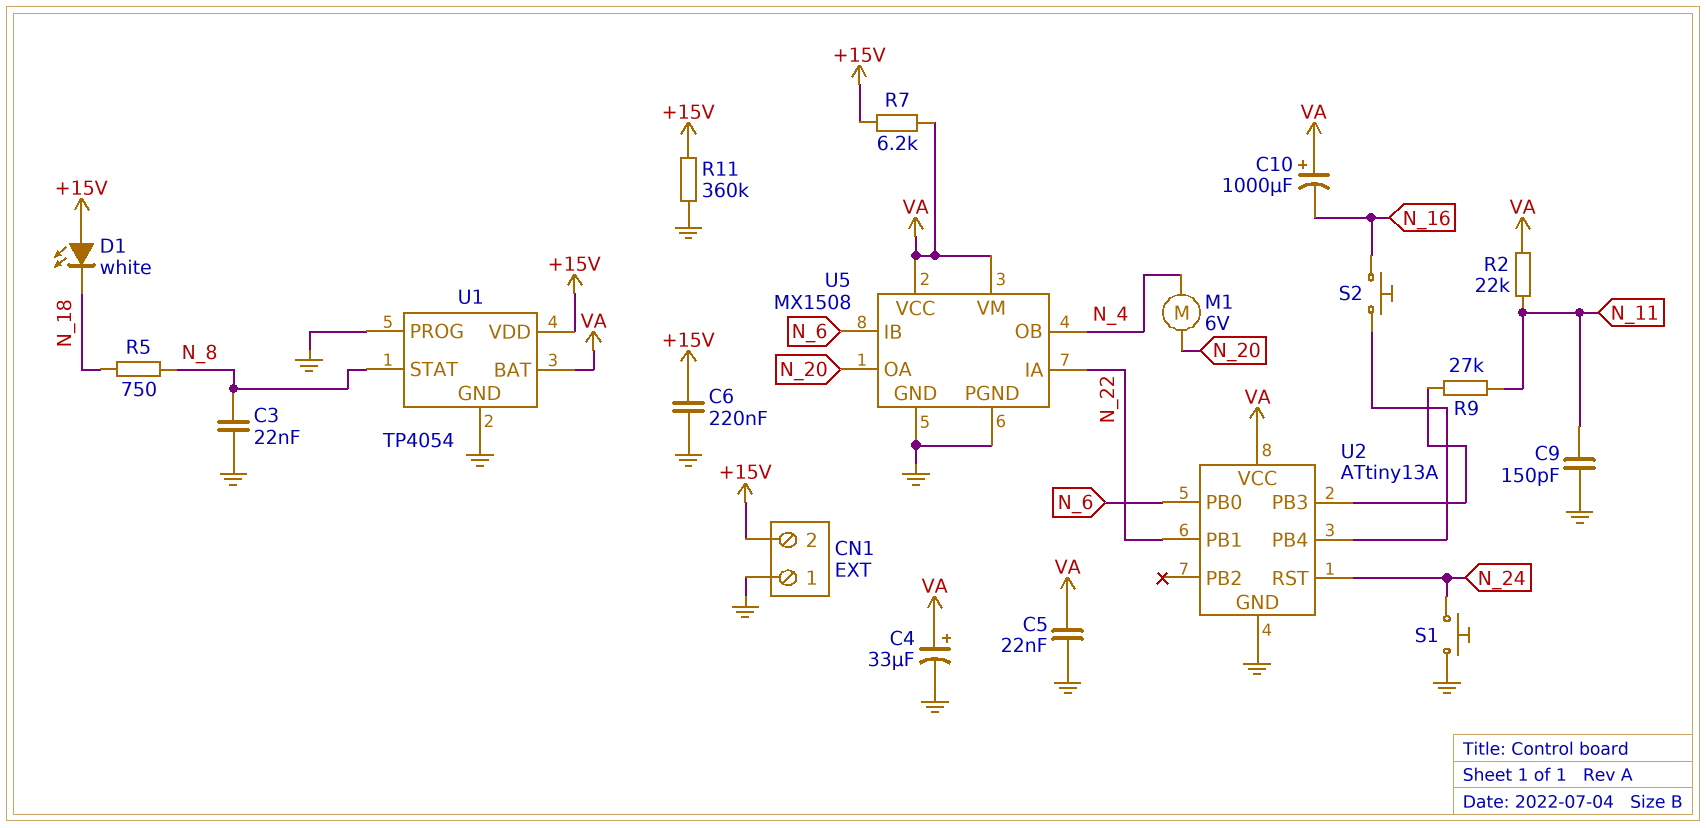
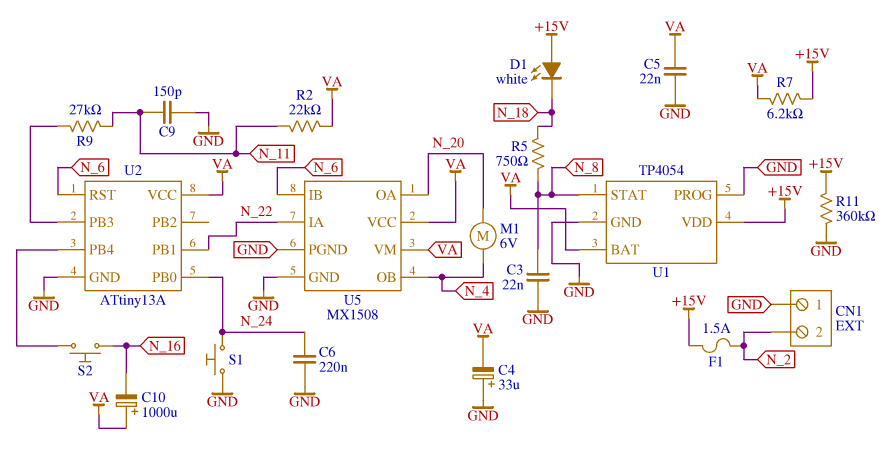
C4: 33uF (plus VA, minus GND) -> 33uF (plus GND, minus VA)
C6: 220nF (+15V, GND) -> 220nF (GND, N_24)
CN1 pin 2: +15V -> N_2
F1: none -> 1.5A (+15V, N_2)
U2 pin PB0: N_6 -> N_24
U2 pin RST: N_24 -> N_6

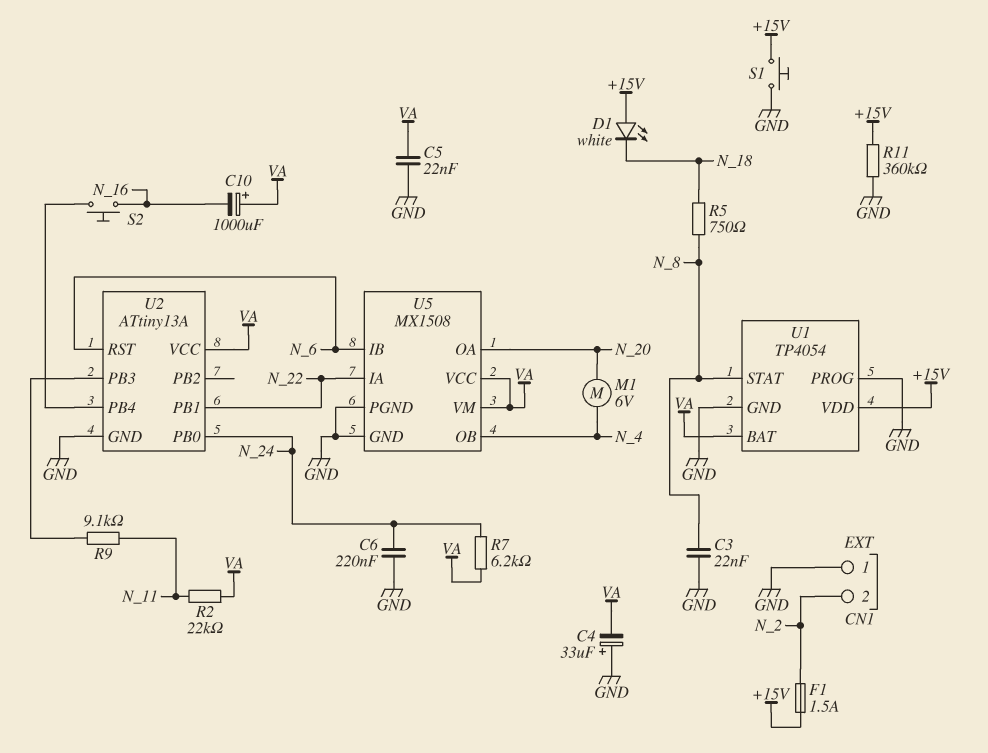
C9: 150pF (GND, N_11) -> none
R7: 6.2k (+15V, VA) -> 6.2k (N_24, VA)
R9: 27k (N_11, U2/PB3) -> 9.1k (N_11, U2/PB3)
S1: button (GND, N_24) -> button (+15V, GND)

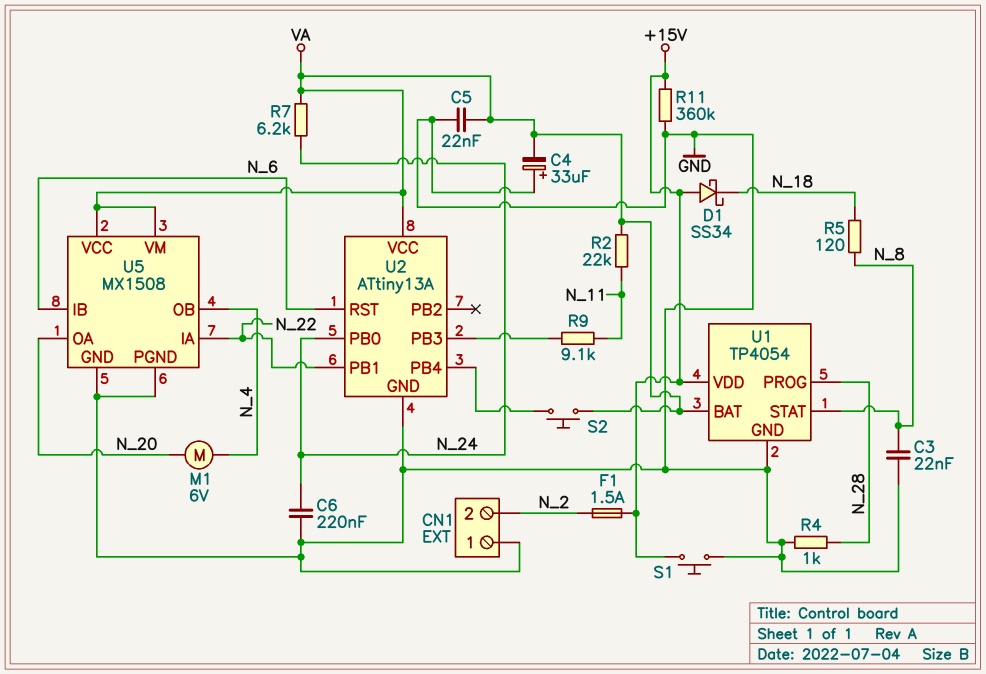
C10: 1000uF (plus VA, minus N_16) -> none
D1: LED white (A +15V, K N_18) -> schottky SS34 (A +15V, K N_18)
R4: none -> 1k (GND, N_28)
R5: 750 (N_8, N_18) -> 120 (N_8, N_18)
S2: button (N_16, U2/PB4) -> button (U2/PB4, VA)
U1 pin PROG: GND -> N_28

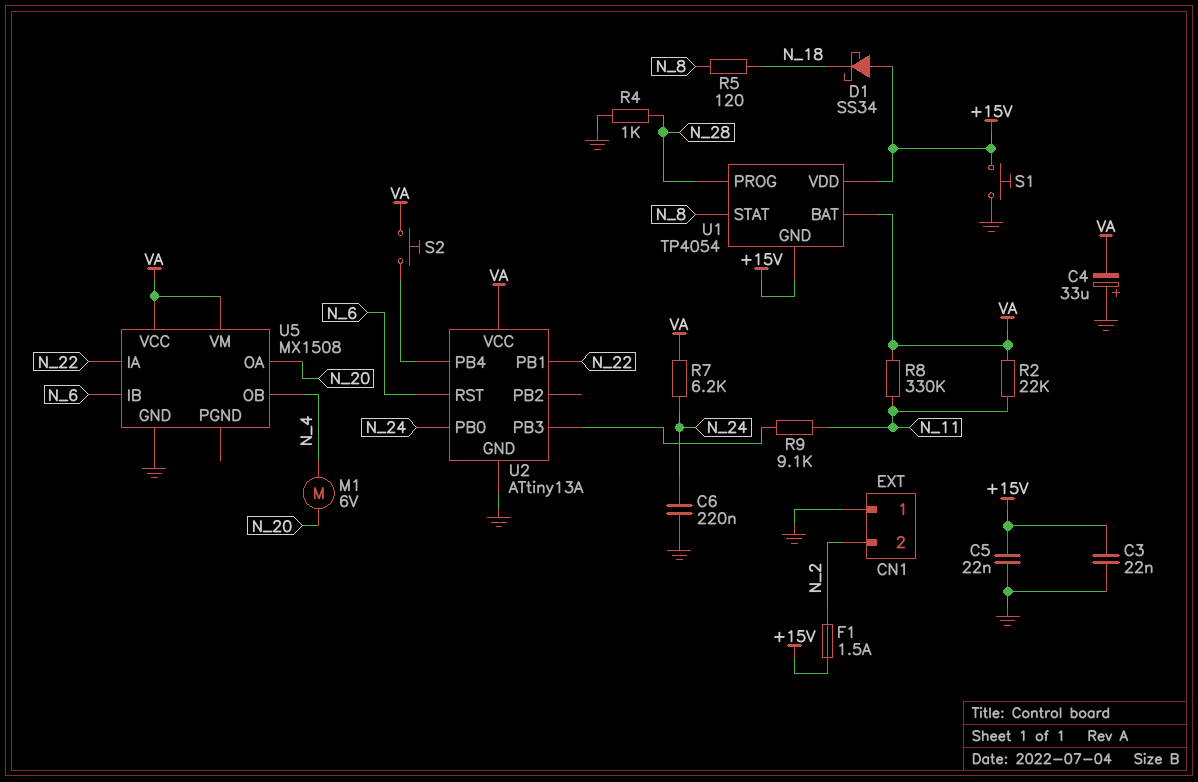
C3: 22nF (GND, N_8) -> 22nF (+15V, GND)
C5: 22nF (GND, VA) -> 22nF (+15V, GND)
R8: none -> 330k (N_11, VA)
R11: 360k (+15V, GND) -> none
U1 pin GND: GND -> +15V
U5 pin PGND: GND -> none

